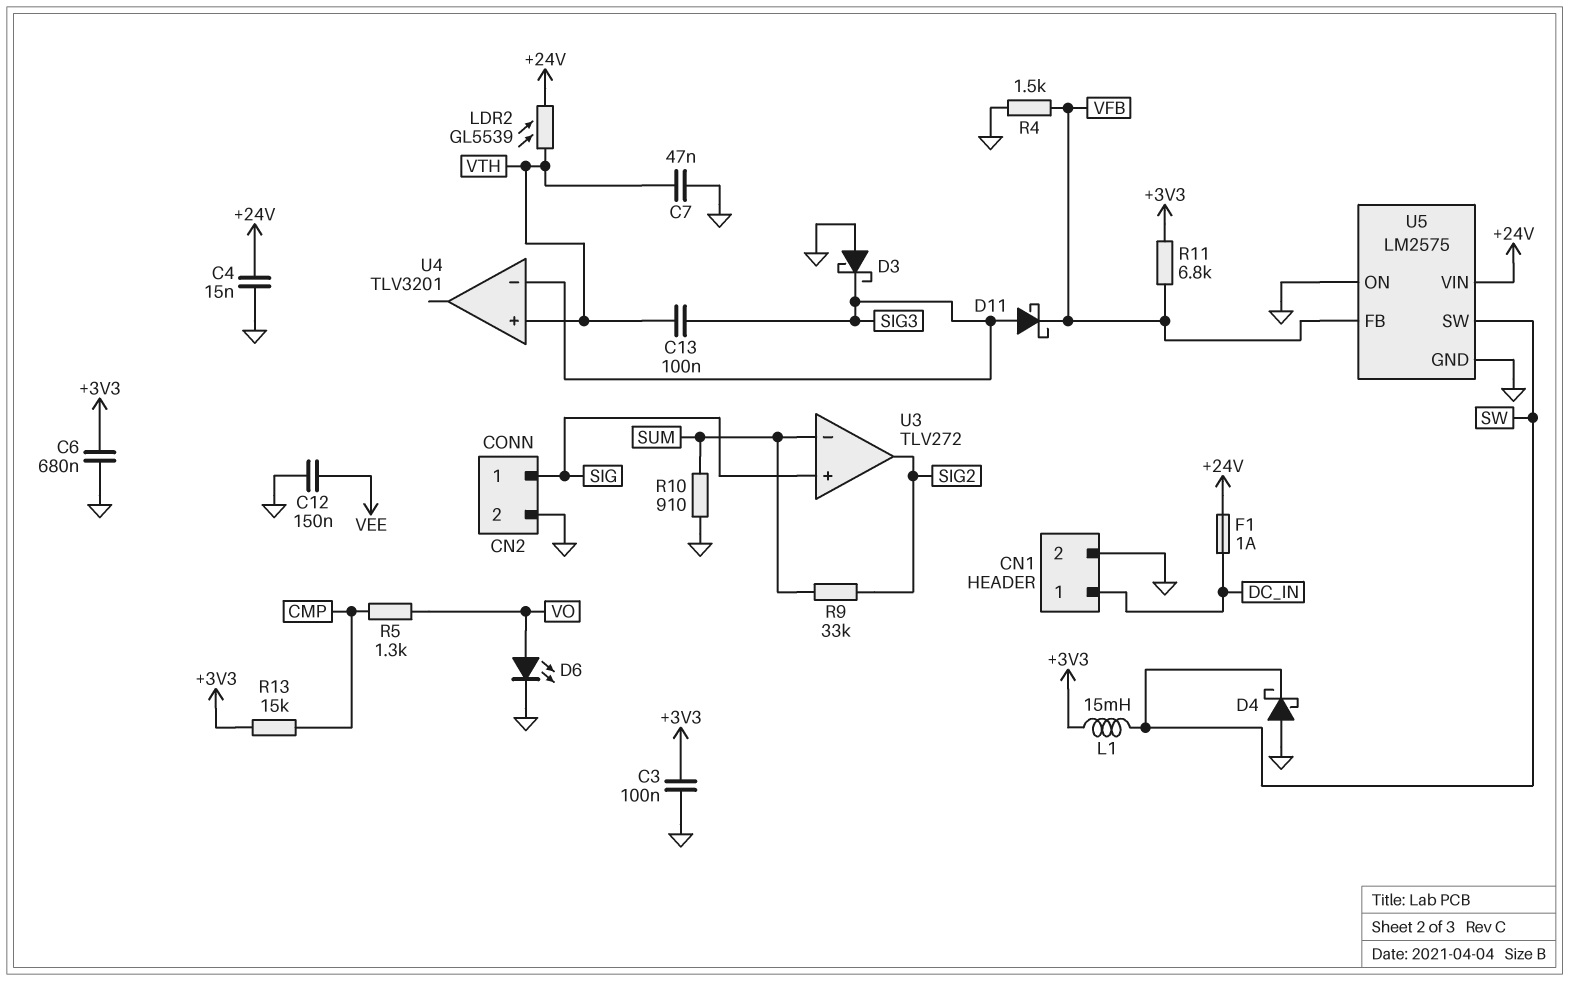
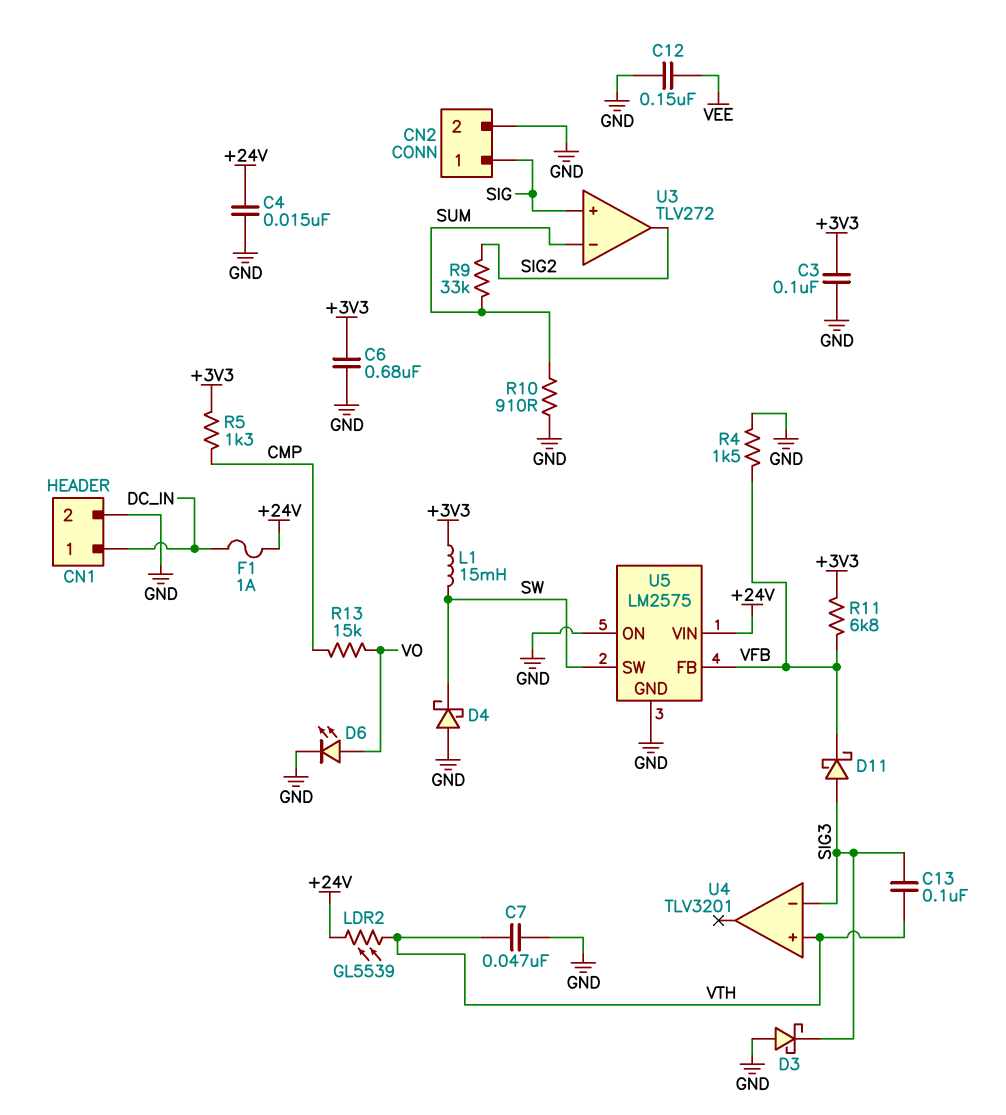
R5: 1.3k (CMP, VO) -> 1.3k (+3V3, CMP)
R13: 15k (+3V3, CMP) -> 15k (CMP, VO)

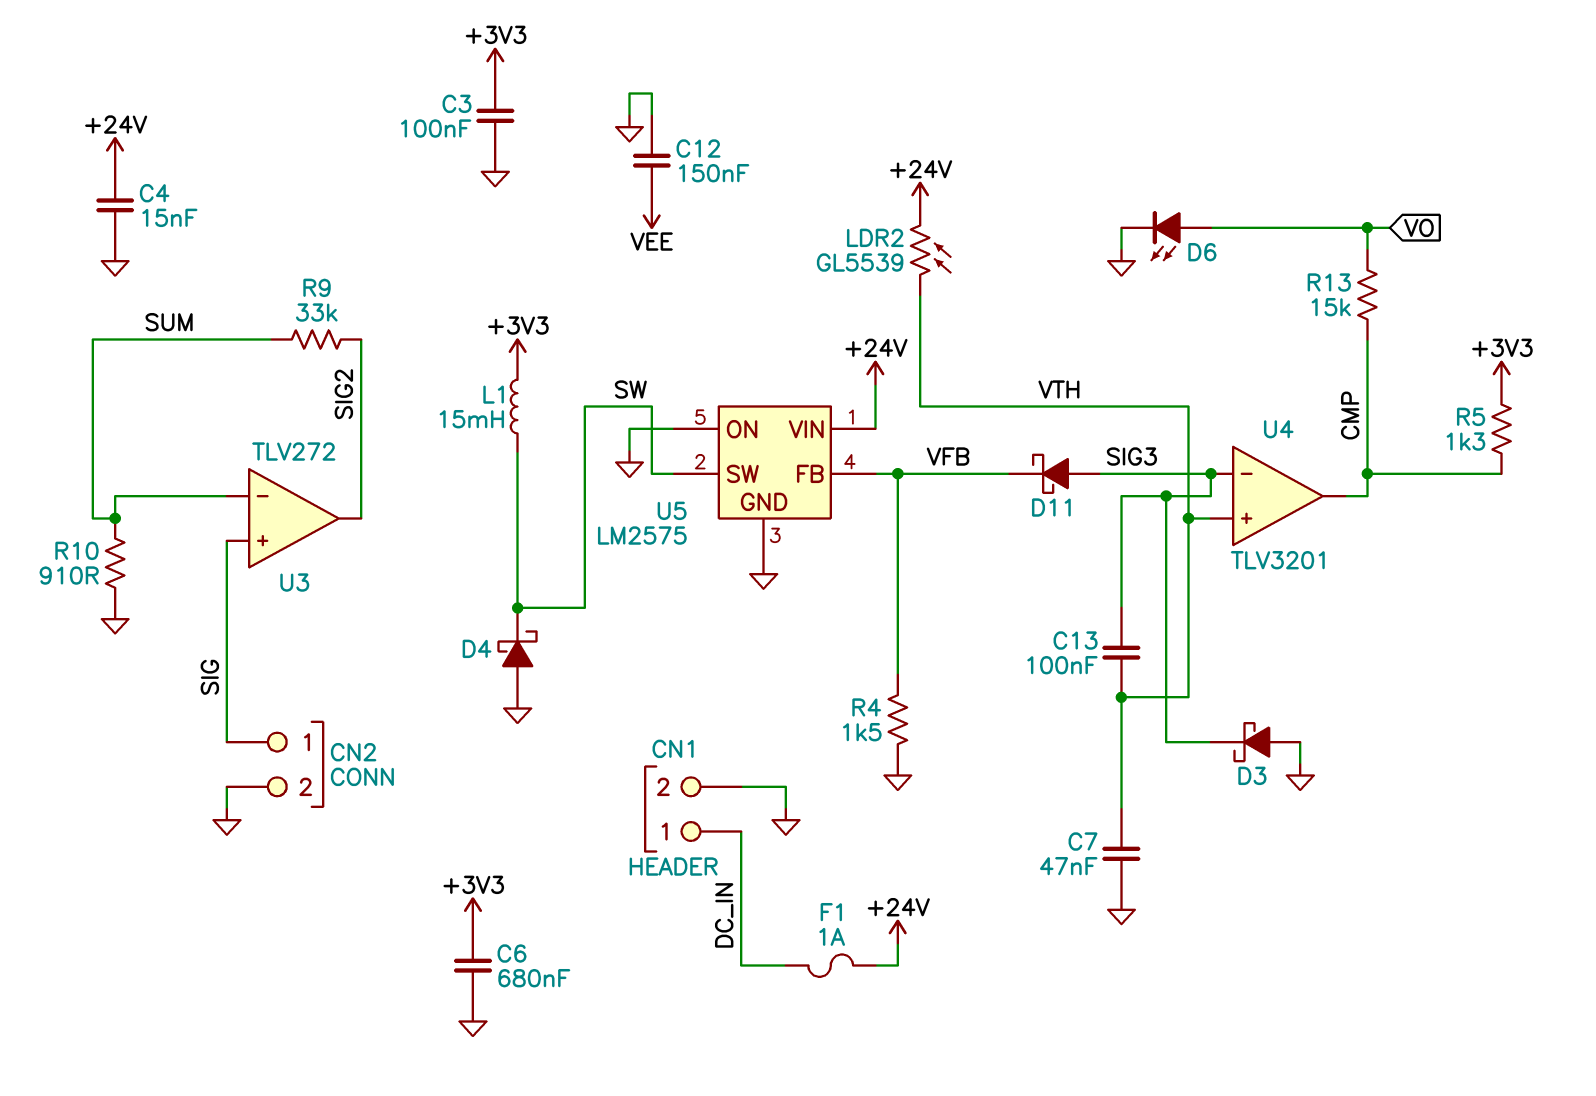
R11: 6.8k (+3V3, VFB) -> none
U4 pin out: none -> CMP

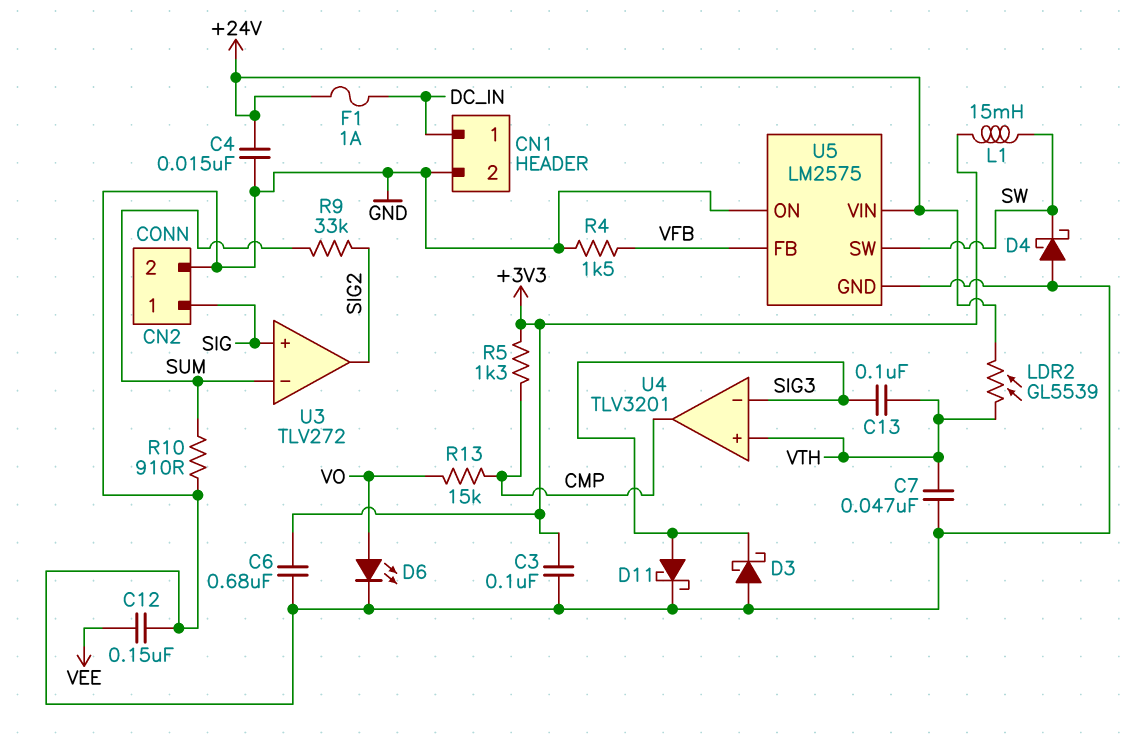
D11: schottky (A SIG3, K VFB) -> schottky (A SIG3, K GND)

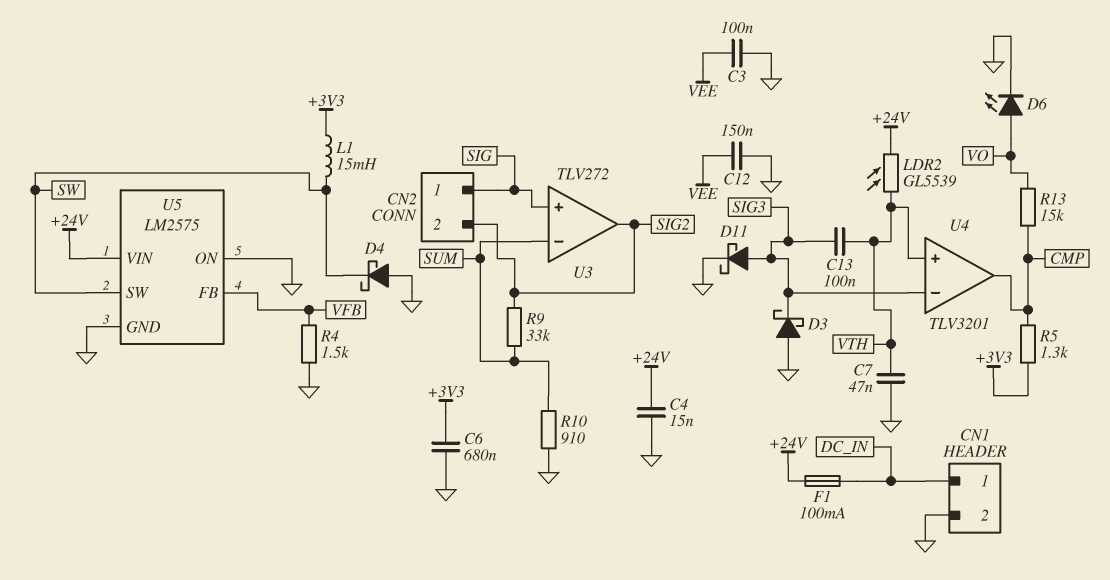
C3: 100nF (+3V3, GND) -> 100nF (GND, VEE)
CN2 pin 2: GND -> SIG2
F1: 1A (+24V, DC_IN) -> 100mA (+24V, DC_IN)

